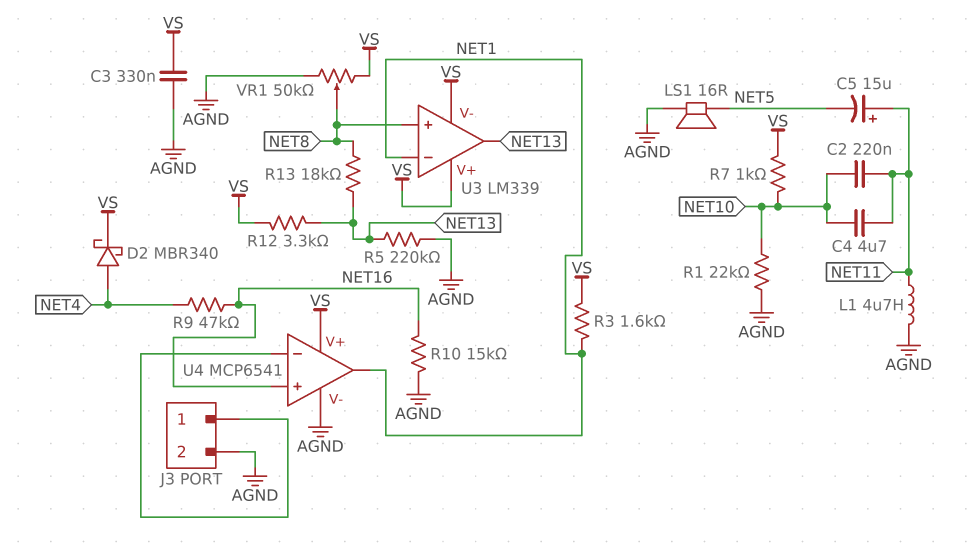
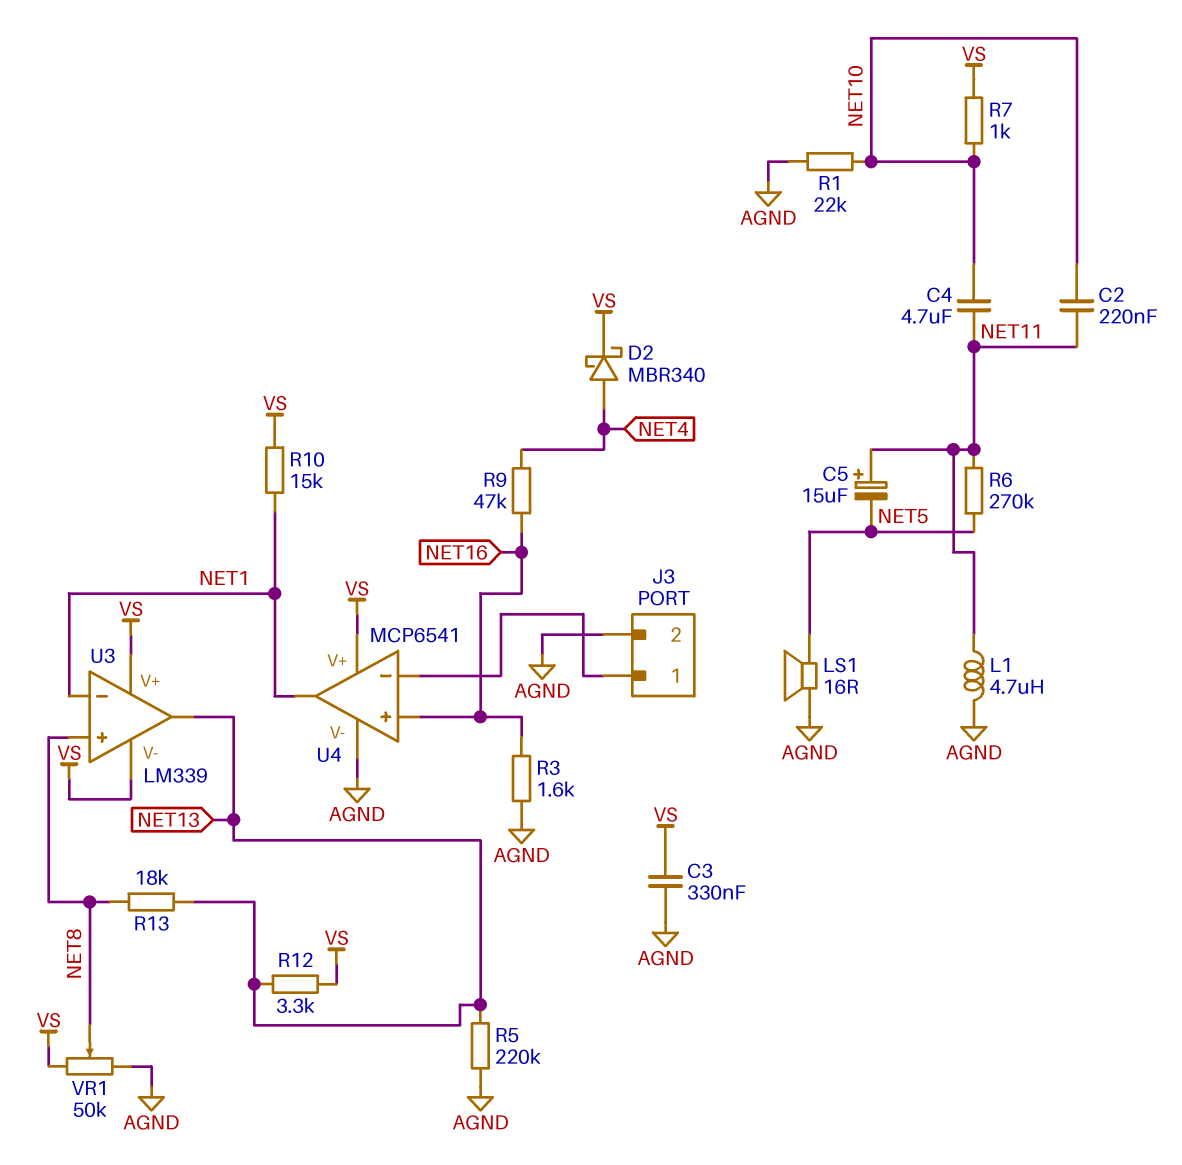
R3: 1.6k (NET1, VS) -> 1.6k (AGND, NET16)
R6: none -> 270k (NET5, NET11)
R10: 15k (AGND, NET16) -> 15k (NET1, VS)

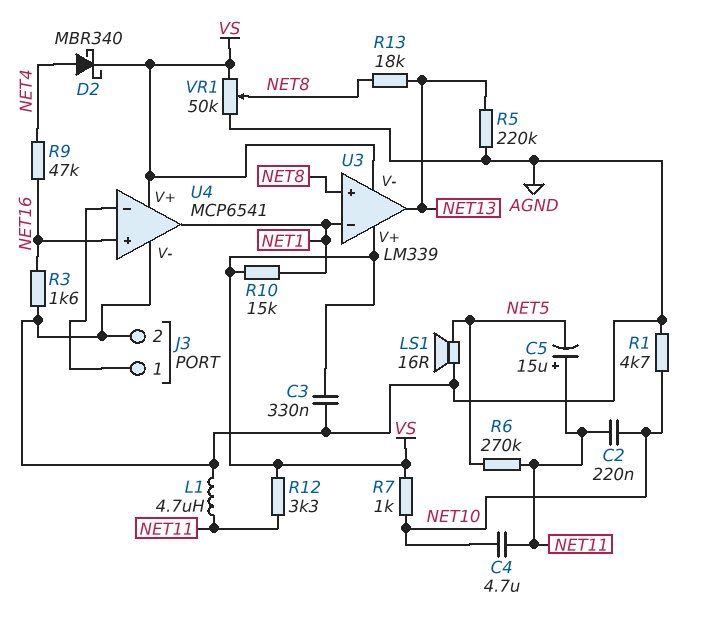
R1: 22k (AGND, NET10) -> 4.7k (AGND, NET10)
R12: 3.3k (NET13, VS) -> 3.3k (NET11, VS)

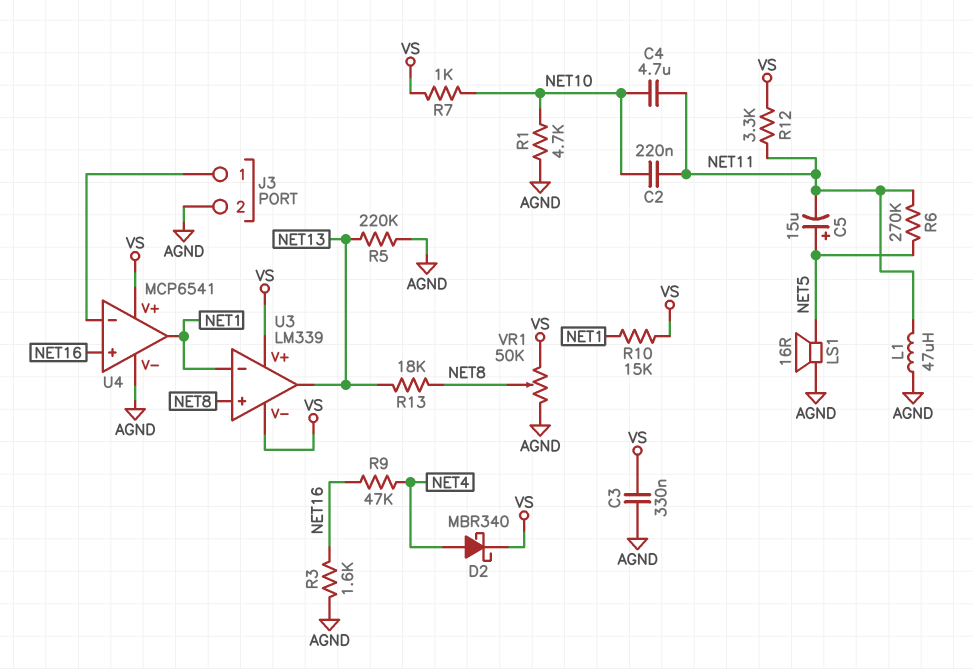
C5: 15uF (plus NET11, minus NET5) -> 15uF (plus NET5, minus NET11)
L1: 4.7uH (AGND, NET11) -> 47uH (AGND, NET11)

